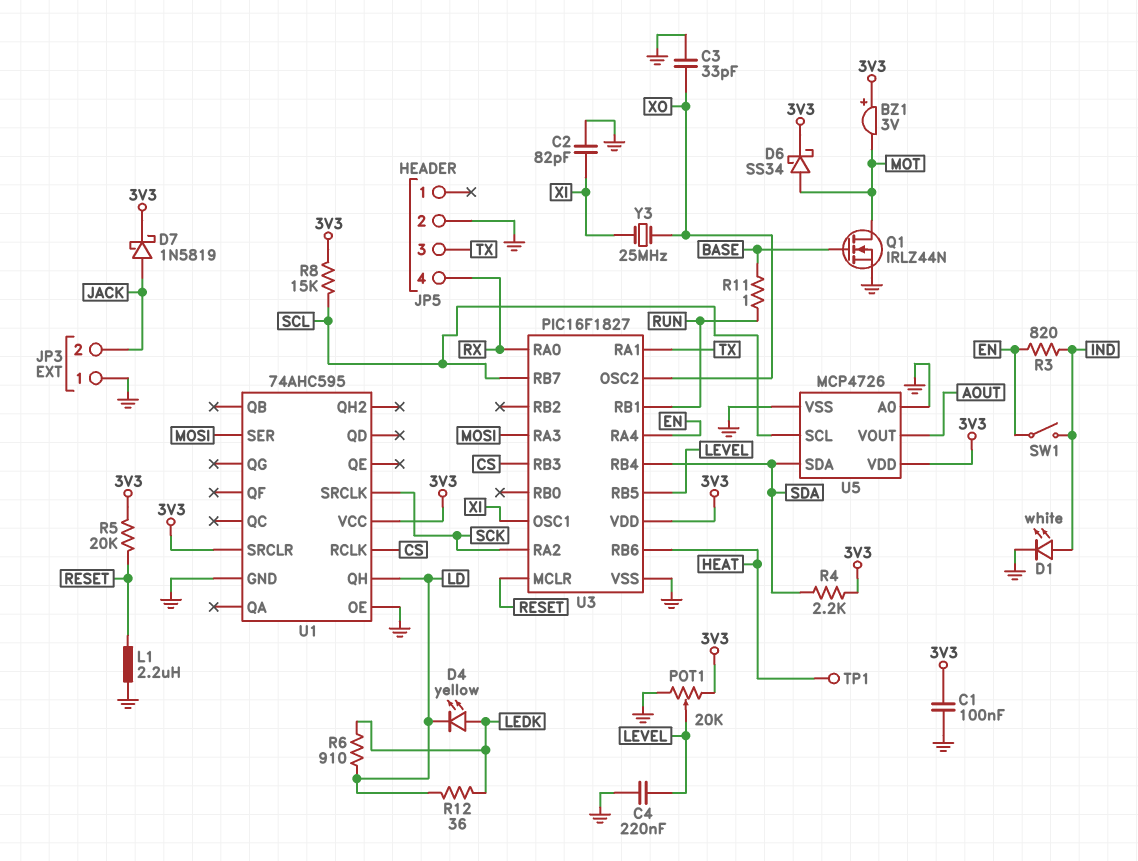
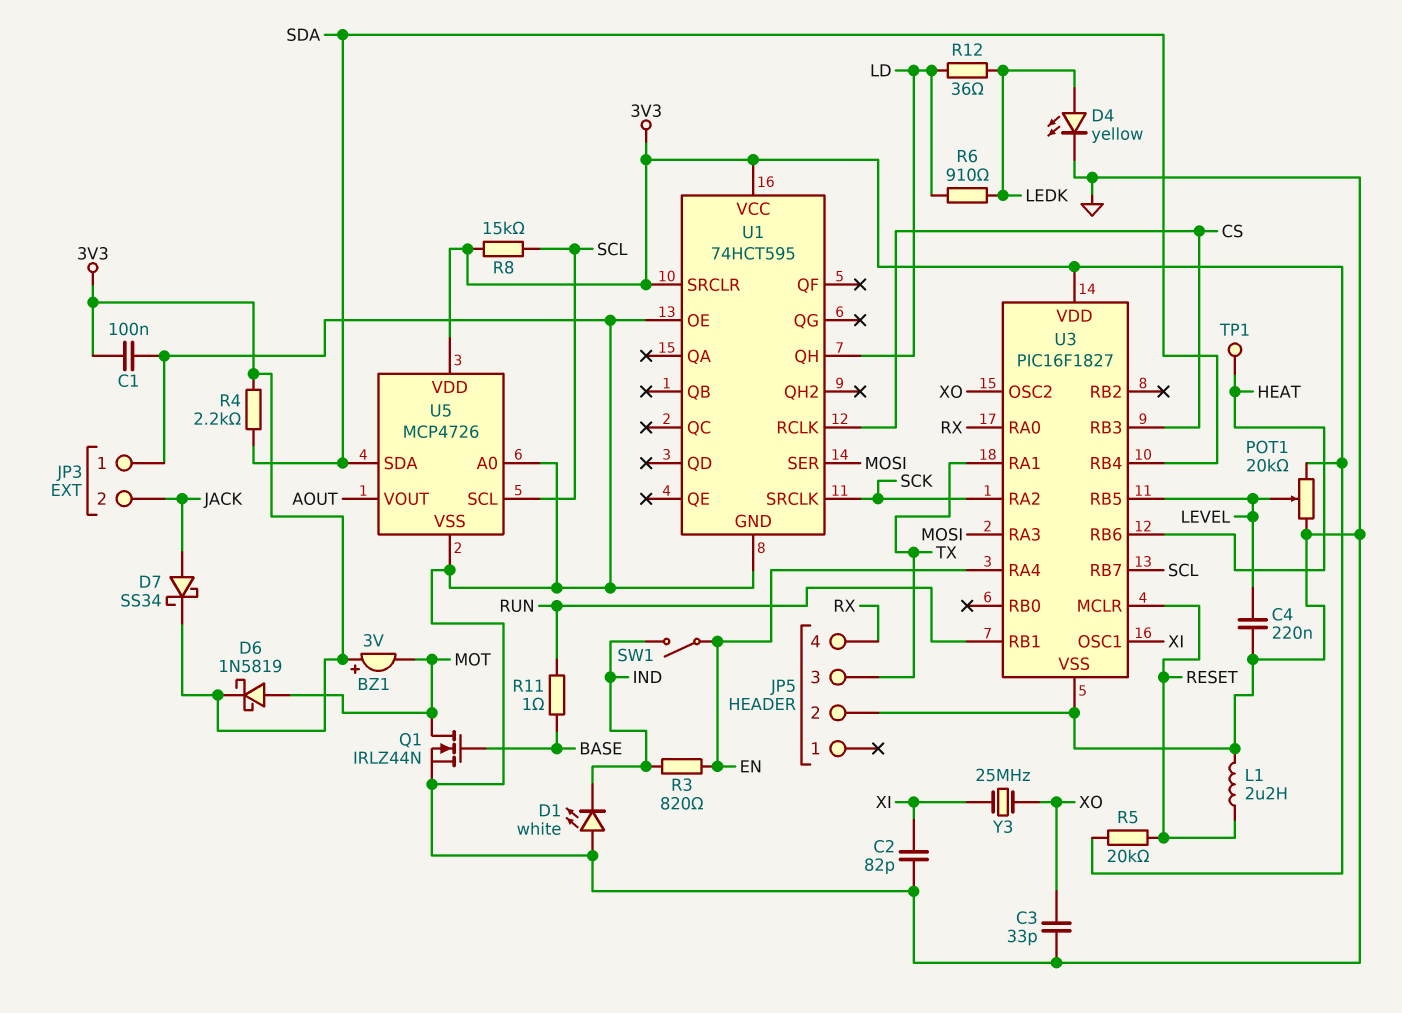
D1: LED white (A IND, K GND) -> LED white (A GND, K IND)
D4: LED yellow (A LEDK, K LD) -> LED yellow (A LEDK, K GND)
D6: schottky SS34 (A MOT, K 3V3) -> schottky 1N5819 (A MOT, K 3V3)
D7: schottky 1N5819 (A JACK, K 3V3) -> schottky SS34 (A JACK, K 3V3)
U1: 74AHC595 -> 74HCT595

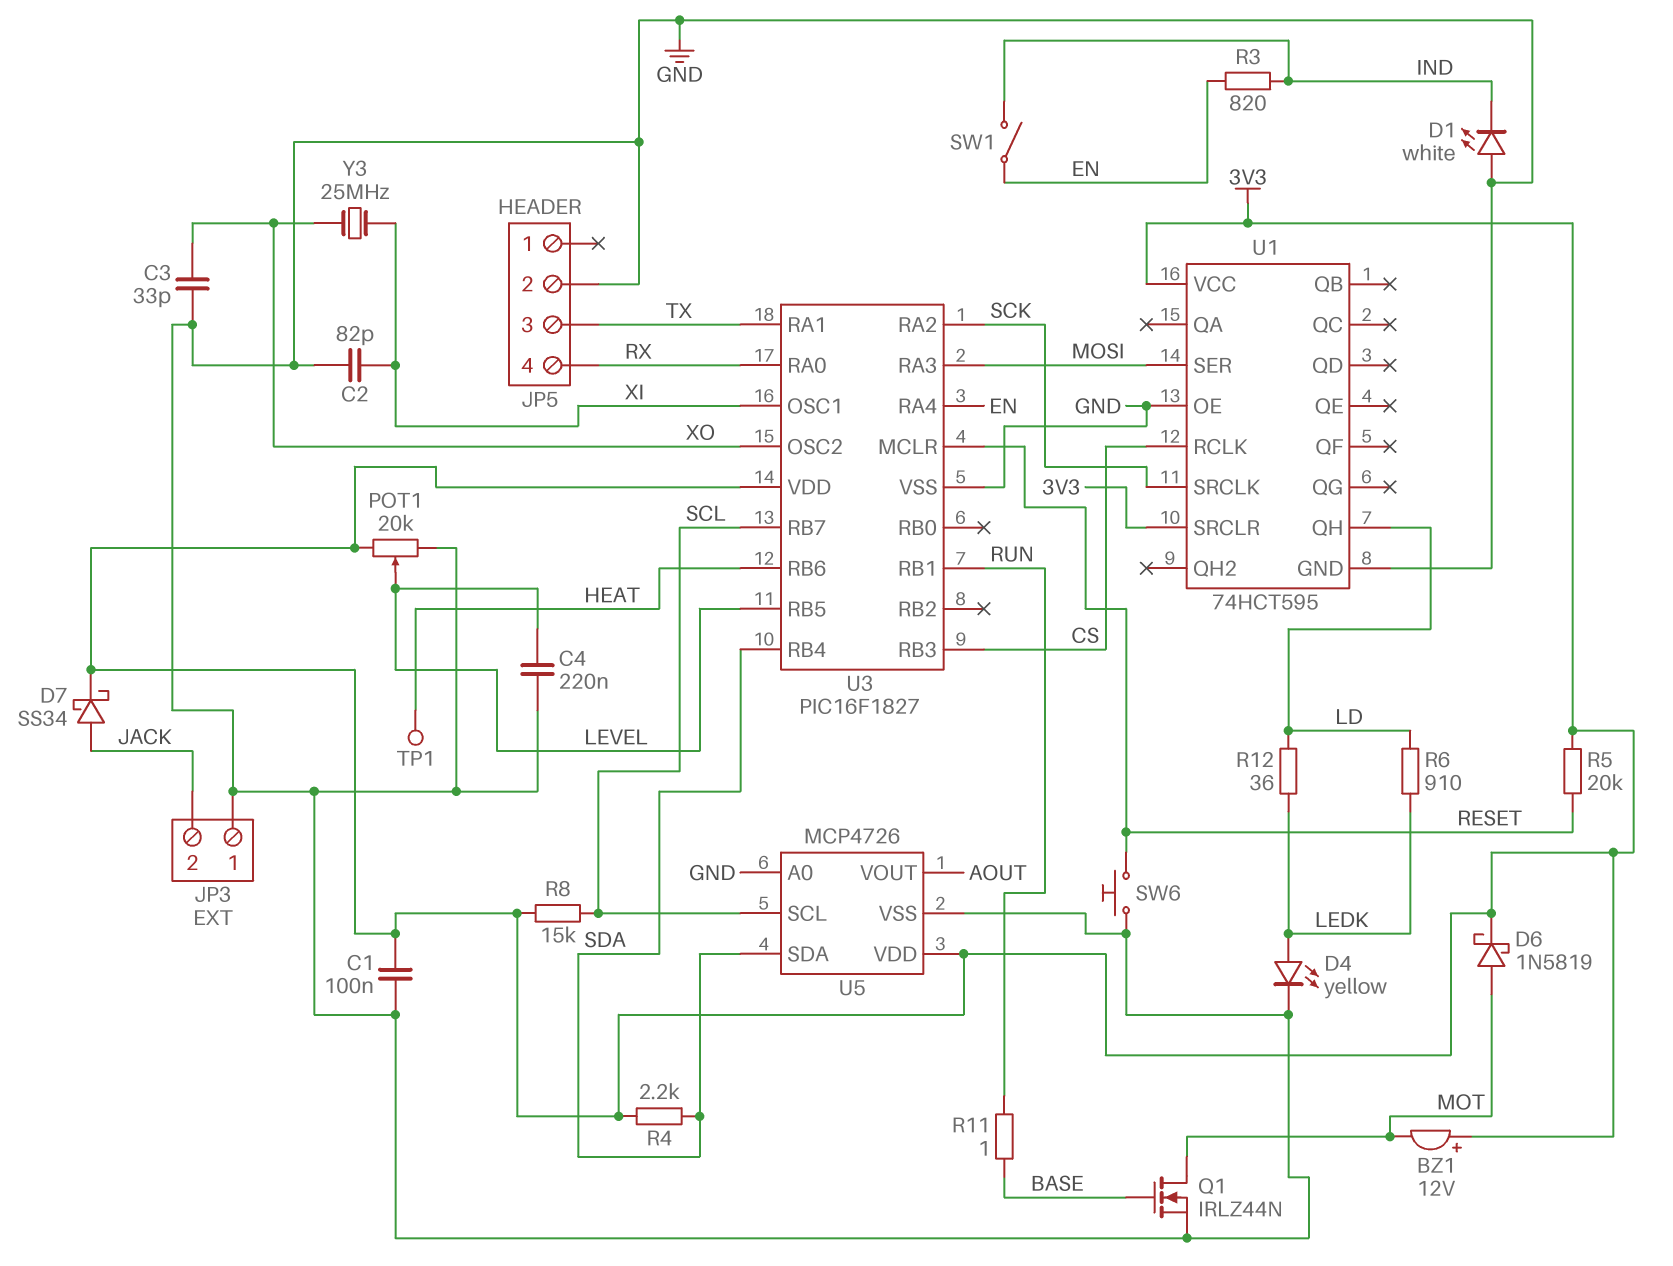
BZ1: buzzer 3V (plus 3V3, minus MOT) -> buzzer 12V (plus 3V3, minus MOT)
L1: 2.2uH (GND, RESET) -> none
SW6: none -> button (GND, RESET)

